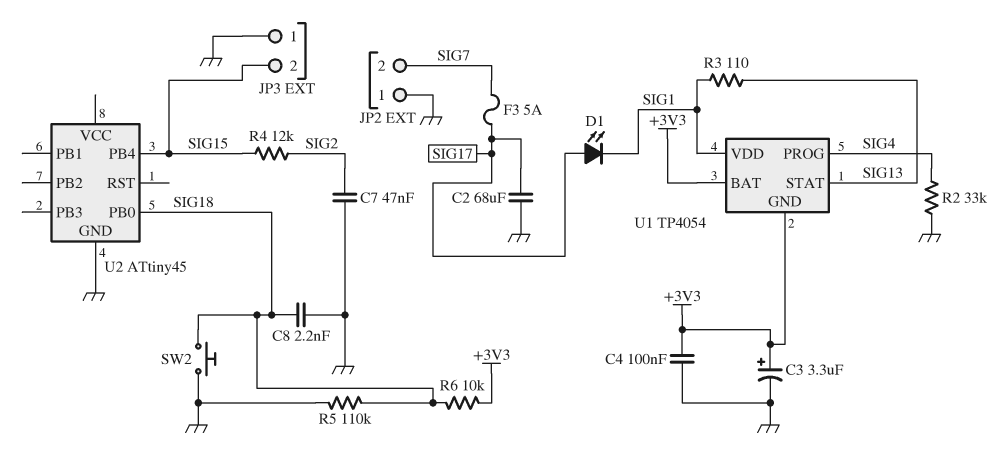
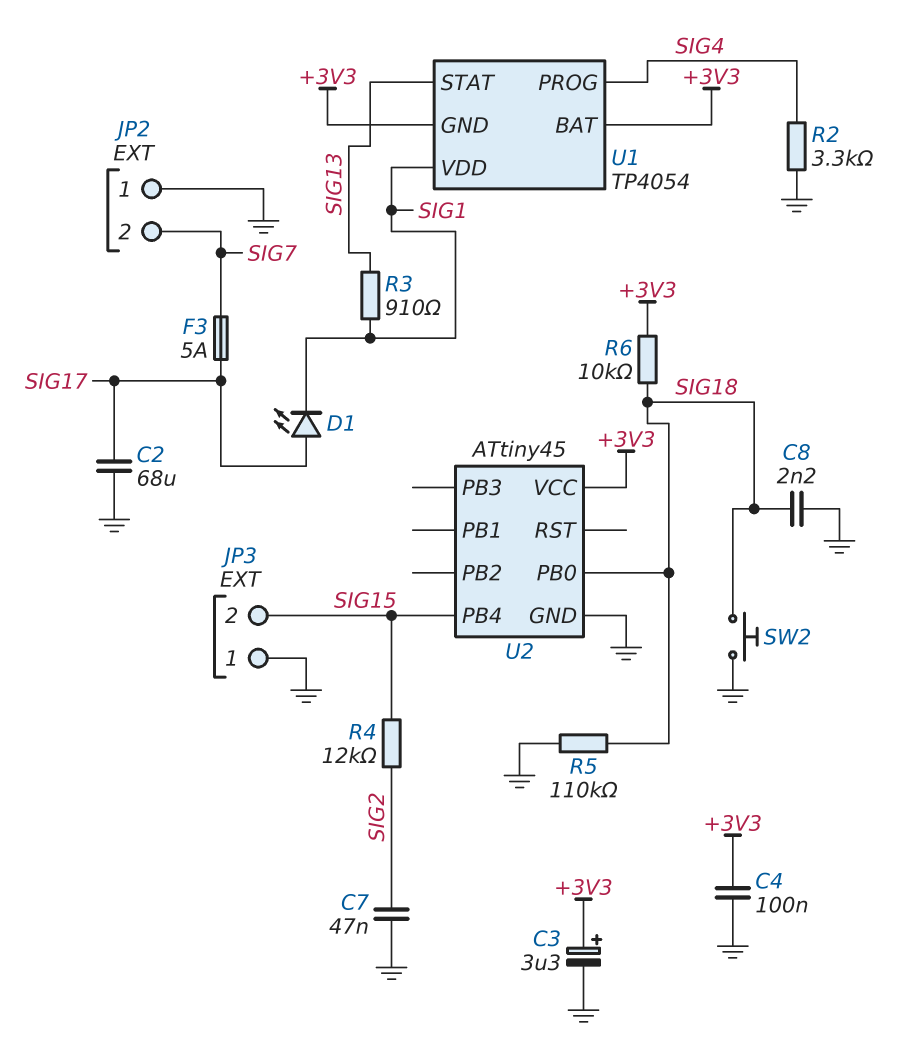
R2: 33k (GND, SIG4) -> 3.3k (GND, SIG4)
R3: 110 (SIG1, SIG13) -> 910 (SIG1, SIG13)
U2 pin VCC: none -> +3V3

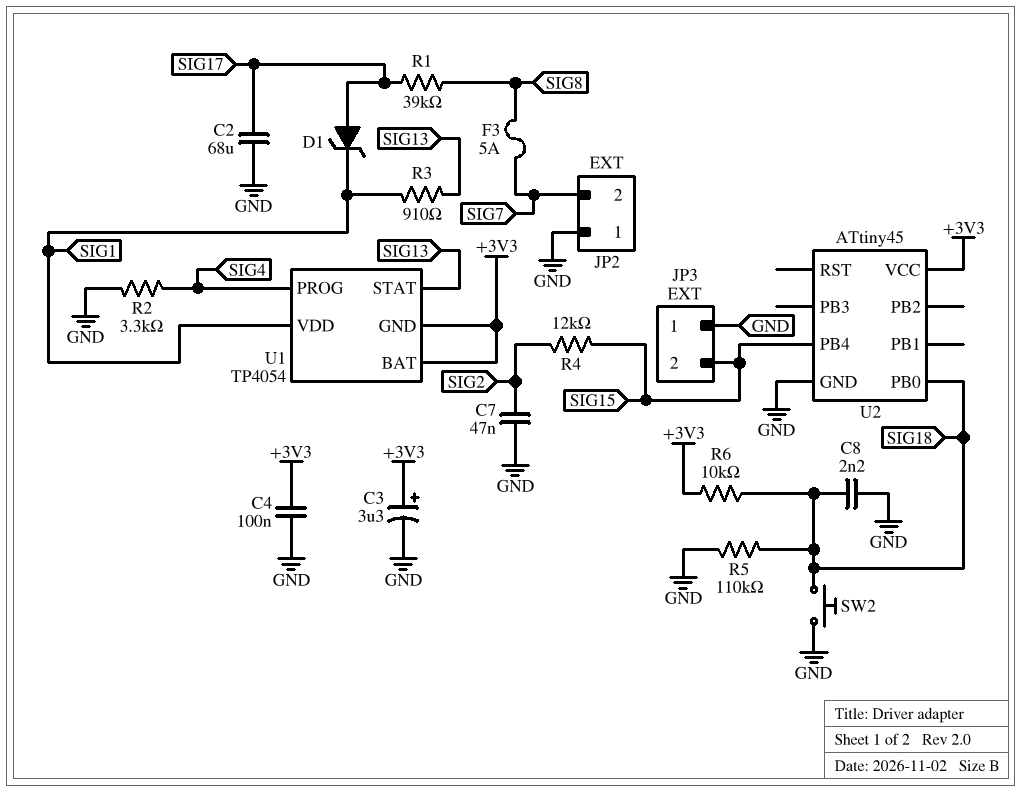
D1: LED (A SIG17, K SIG1) -> zener (A SIG17, K SIG1)
F3: 5A (SIG7, SIG17) -> 5A (SIG7, SIG8)
R1: none -> 39k (SIG8, SIG17)

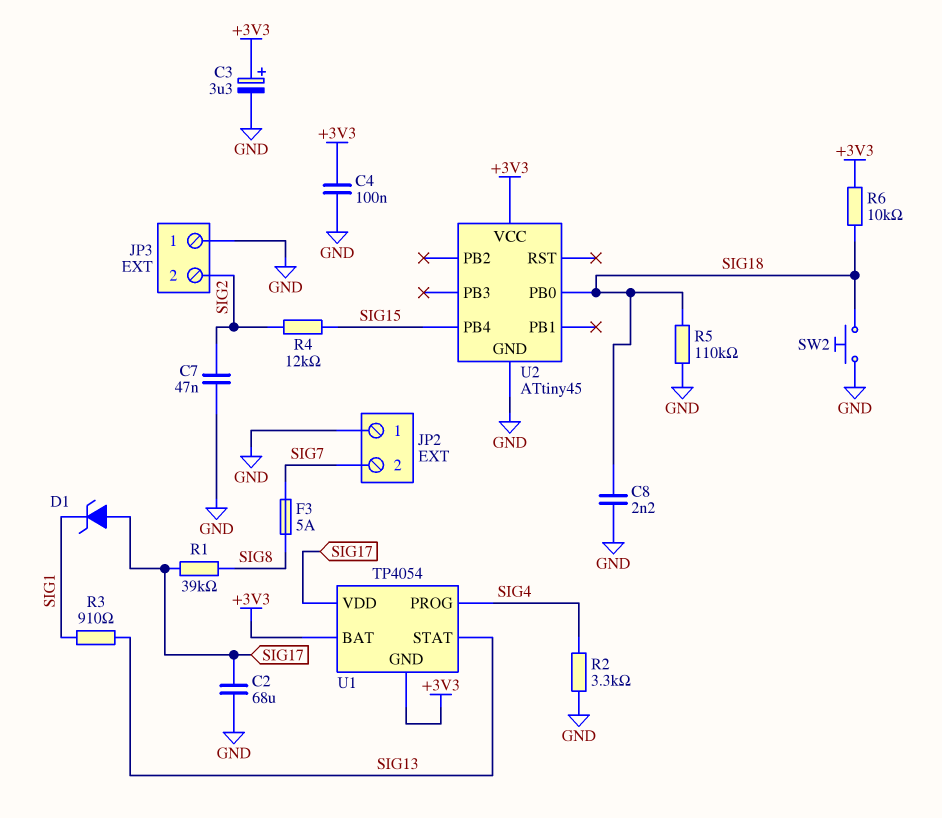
JP3 pin 2: SIG15 -> SIG2
U1 pin VDD: SIG1 -> SIG17

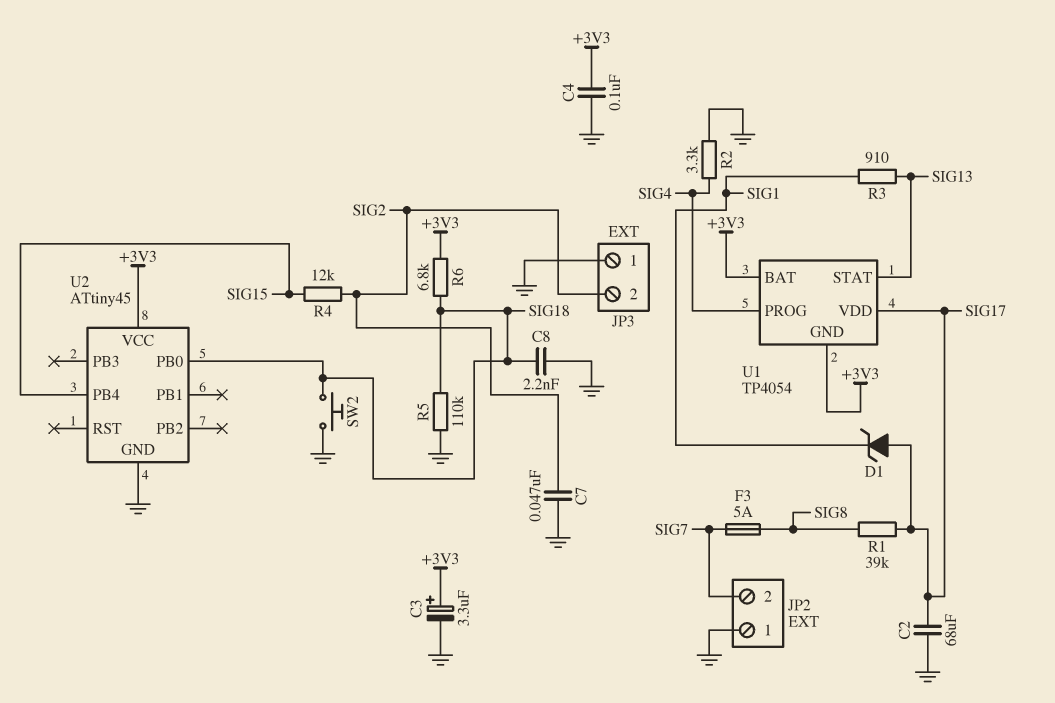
R6: 10k (+3V3, SIG18) -> 6.8k (+3V3, SIG18)

